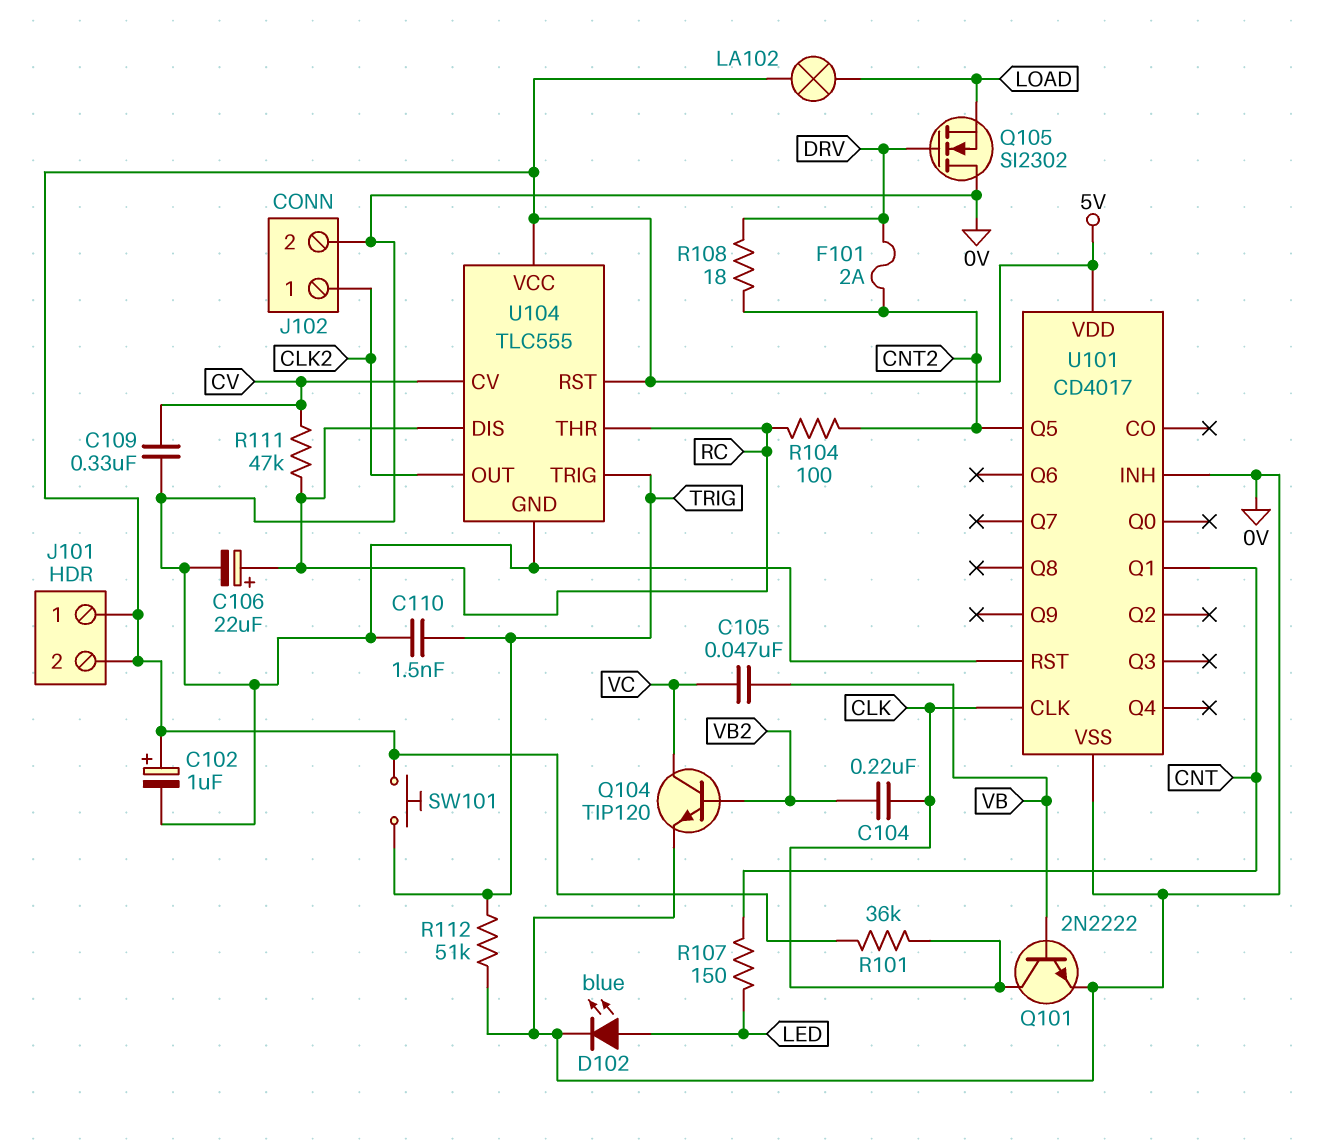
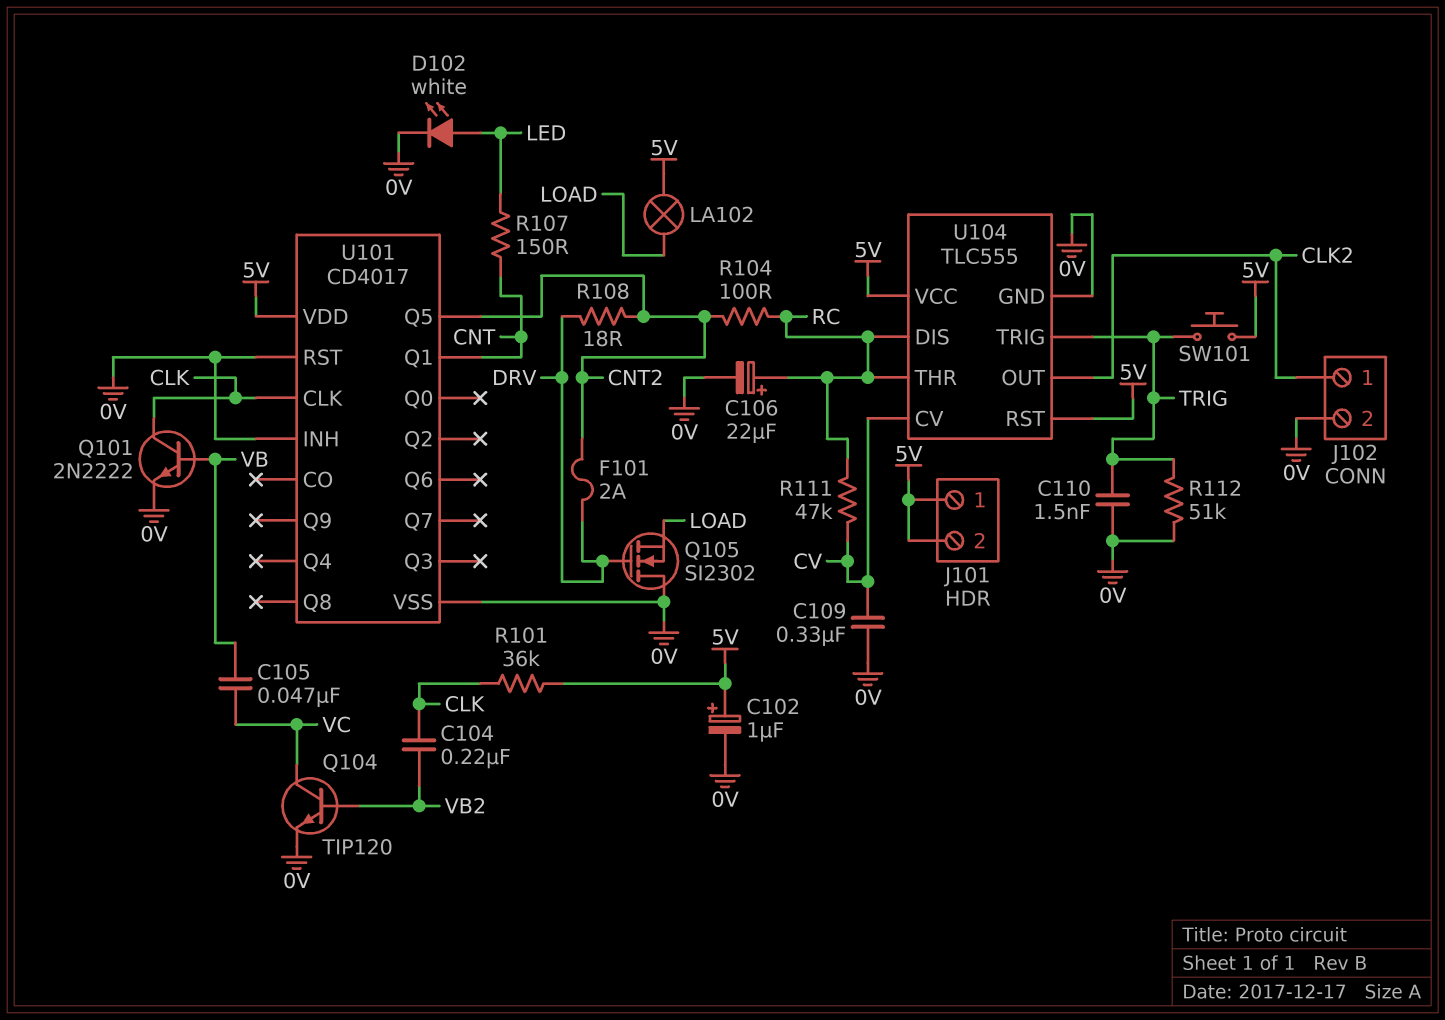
D102: LED blue (A LED, K 0V) -> LED white (A LED, K 0V)

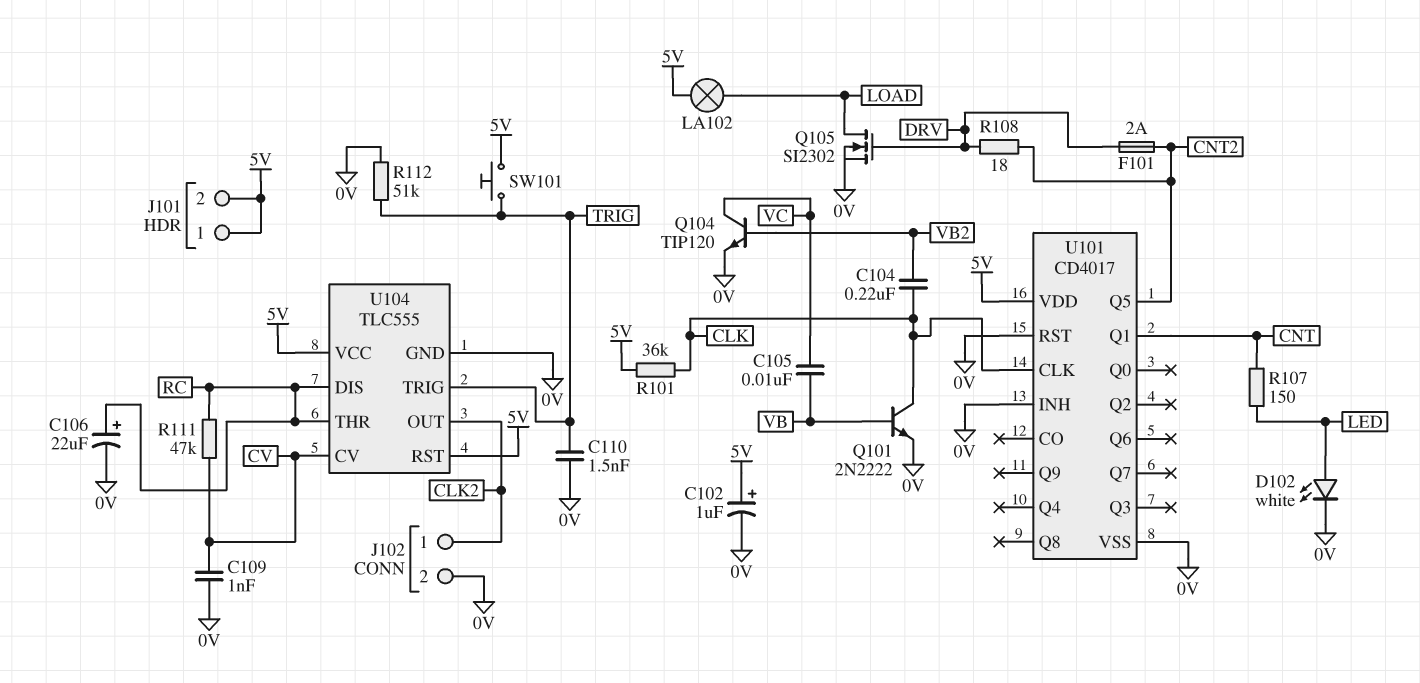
C105: 47nF (VB, VC) -> 10nF (VB, VC)
C109: 330nF (0V, CV) -> 1nF (0V, CV)
Q105: NMOS SI2302 (G DRV, D 0V, S LOAD) -> NMOS SI2302 (G DRV, D LOAD, S 0V)
R104: 100 (CNT2, RC) -> none

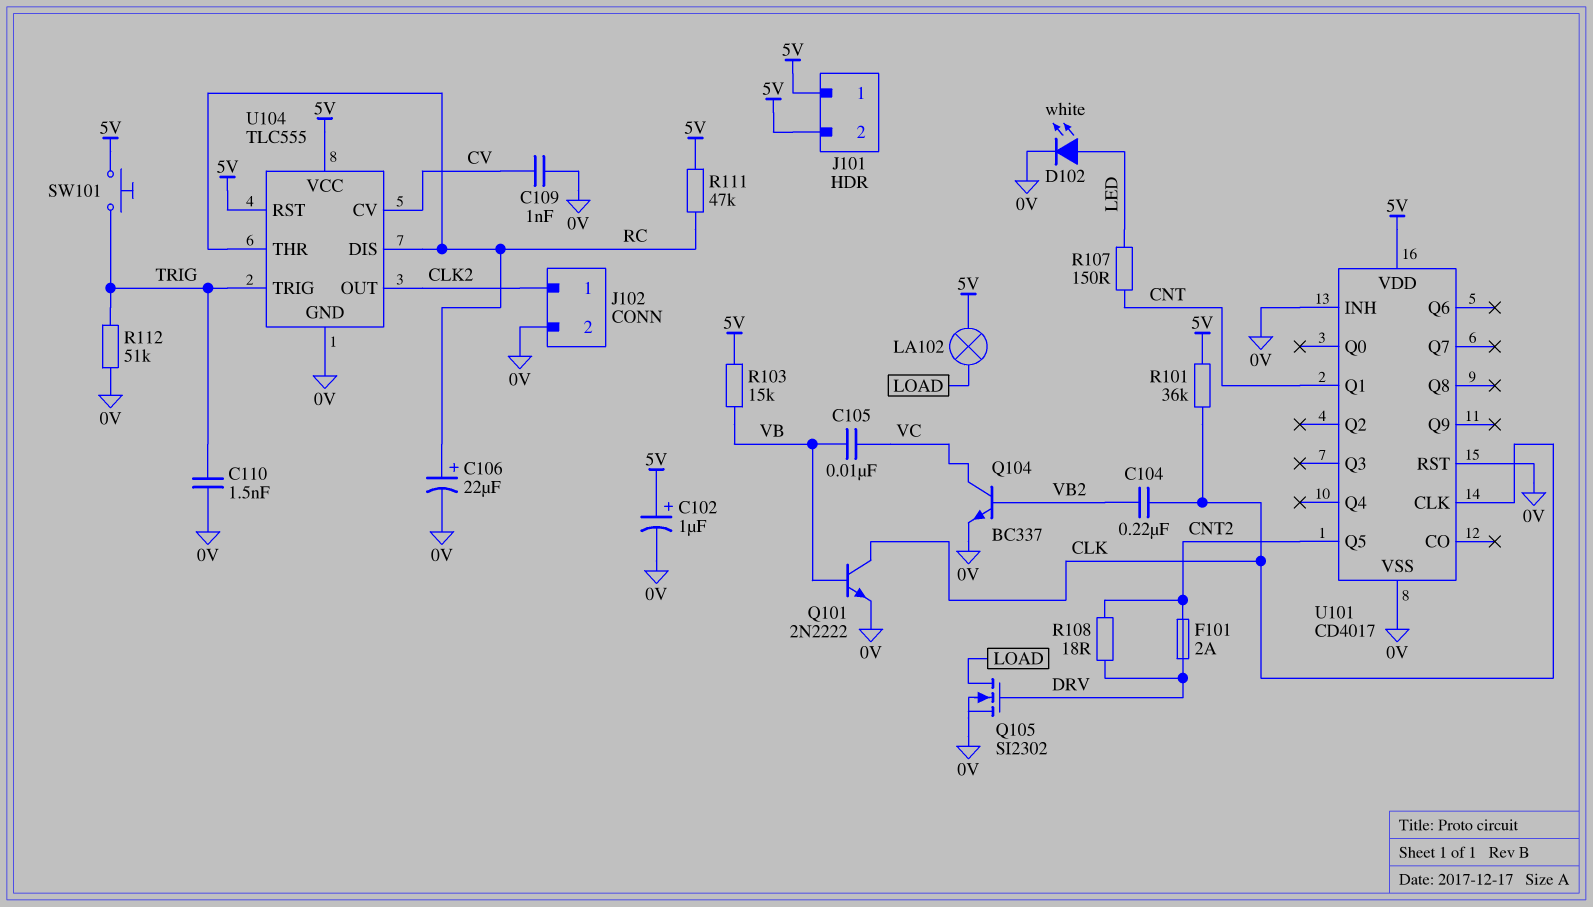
Q104: NPN TIP120 (B VB2, C VC, E 0V) -> NPN BC337 (B VB2, C VC, E 0V)
R103: none -> 15k (5V, VB)
R111: 47k (CV, RC) -> 47k (5V, RC)

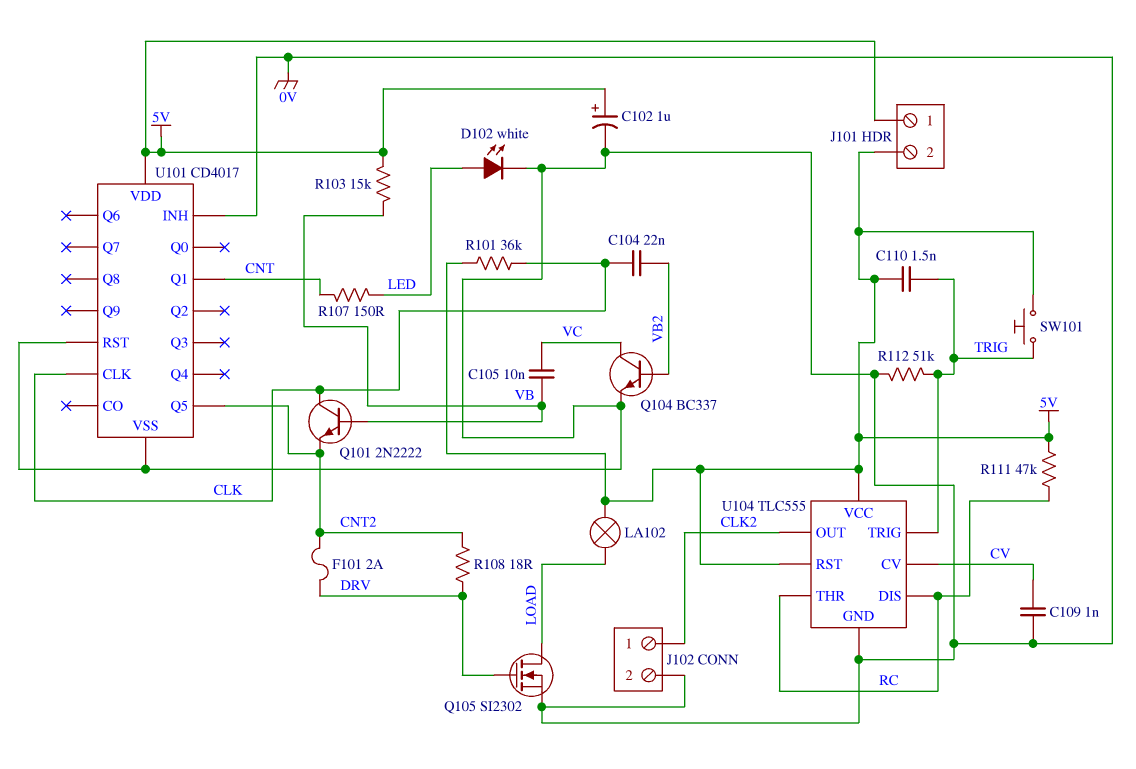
C104: 220nF (CLK, VB2) -> 22nF (CLK, VB2)
C106: 22uF (plus RC, minus 0V) -> none
C110: 1.5nF (0V, TRIG) -> 1.5nF (5V, TRIG)
Q101: NPN 2N2222 (B VB, C CLK, E 0V) -> NPN 2N2222 (B VB, C CLK, E CNT2)

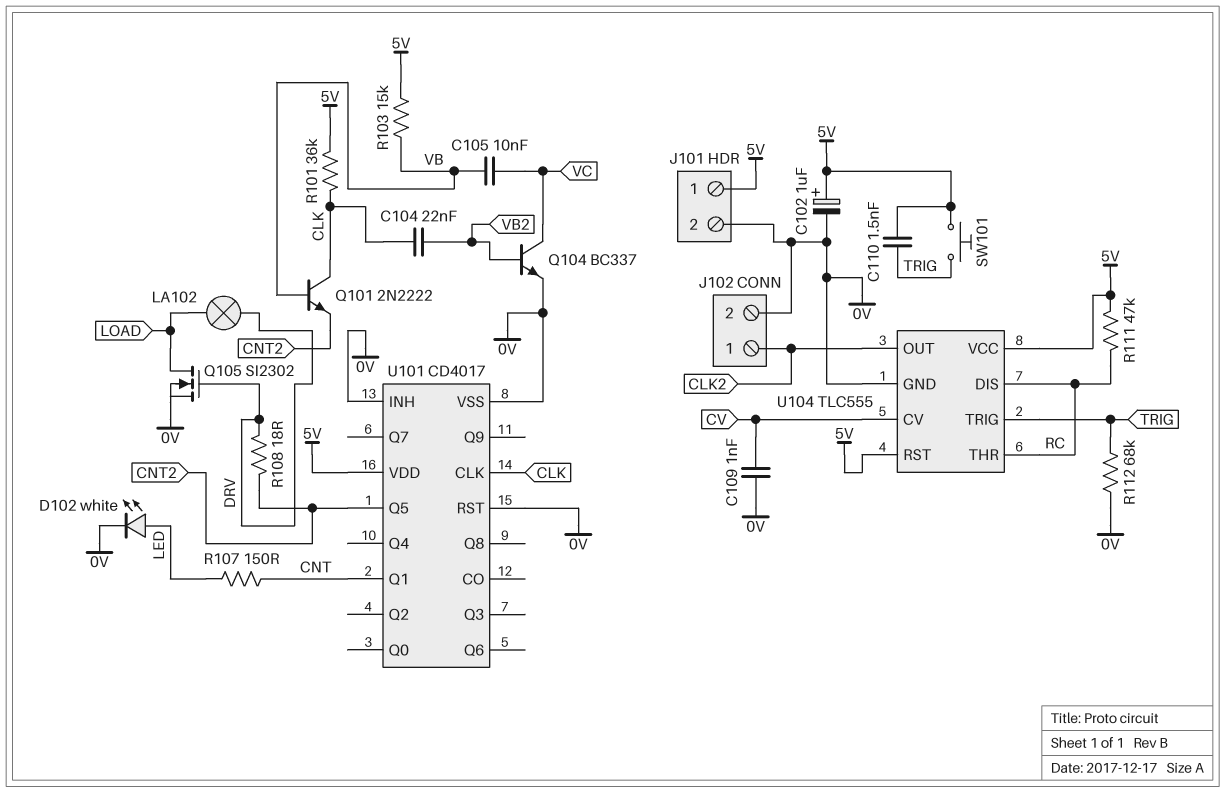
F101: 2A (CNT2, DRV) -> none
J101 pin 2: 5V -> 0V
LA102: lamp (5V, LOAD) -> lamp (DRV, LOAD)
R112: 51k (0V, TRIG) -> 68k (0V, TRIG)

